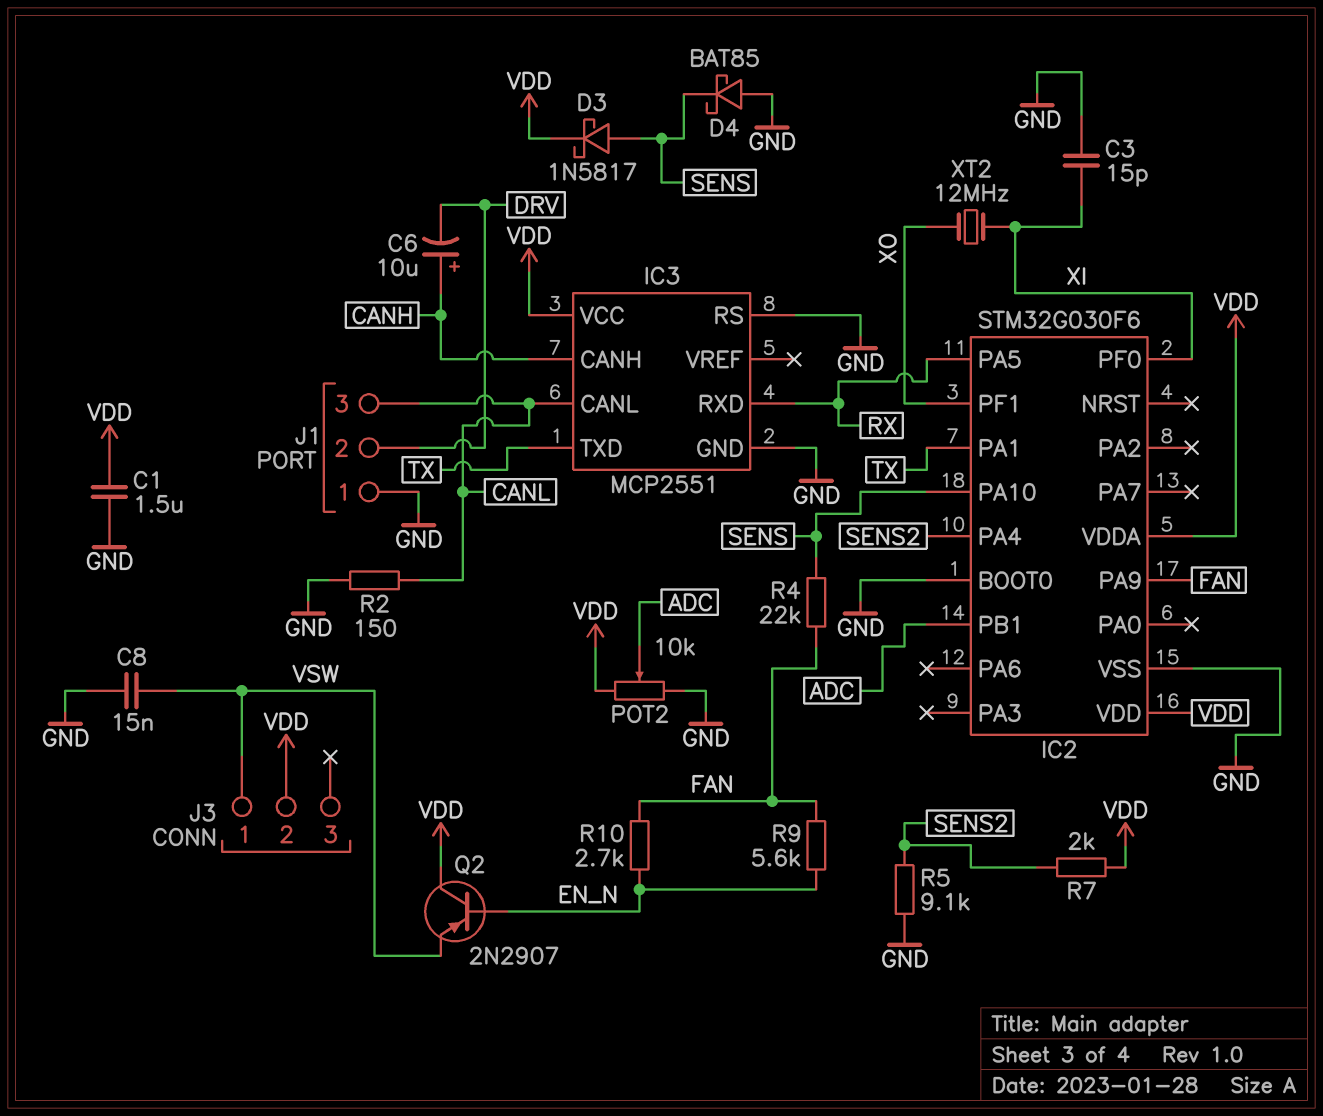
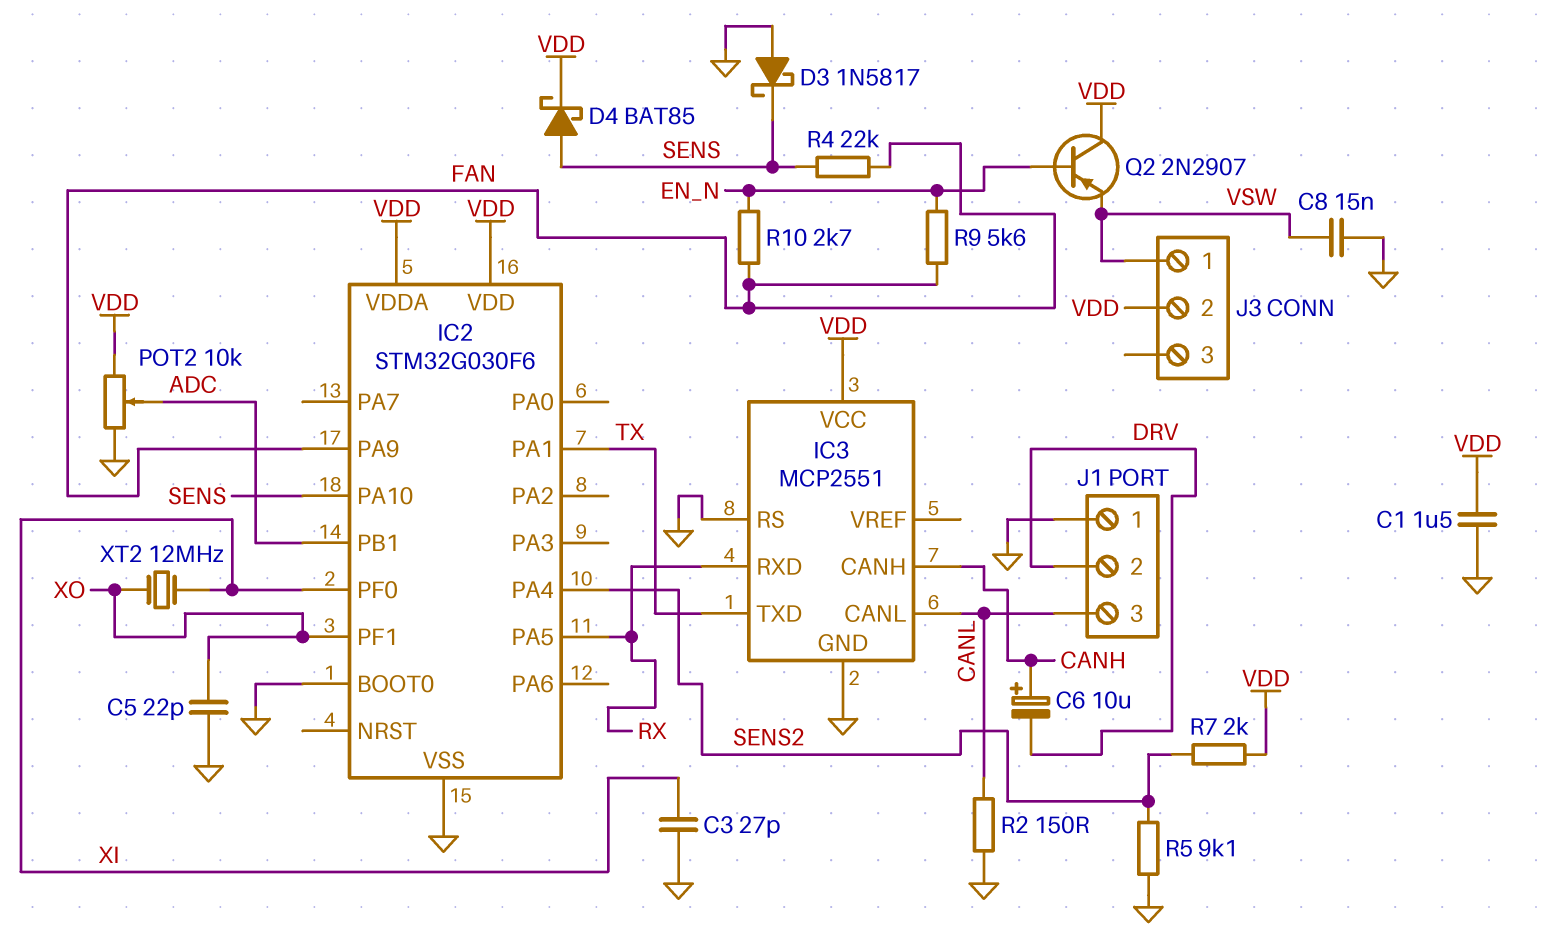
C3: 15pF (GND, XI) -> 27pF (GND, XI)
C5: none -> 22pF (GND, XO)
D3: schottky 1N5817 (A SENS, K VDD) -> schottky 1N5817 (A GND, K SENS)
D4: schottky BAT85 (A GND, K SENS) -> schottky BAT85 (A SENS, K VDD)

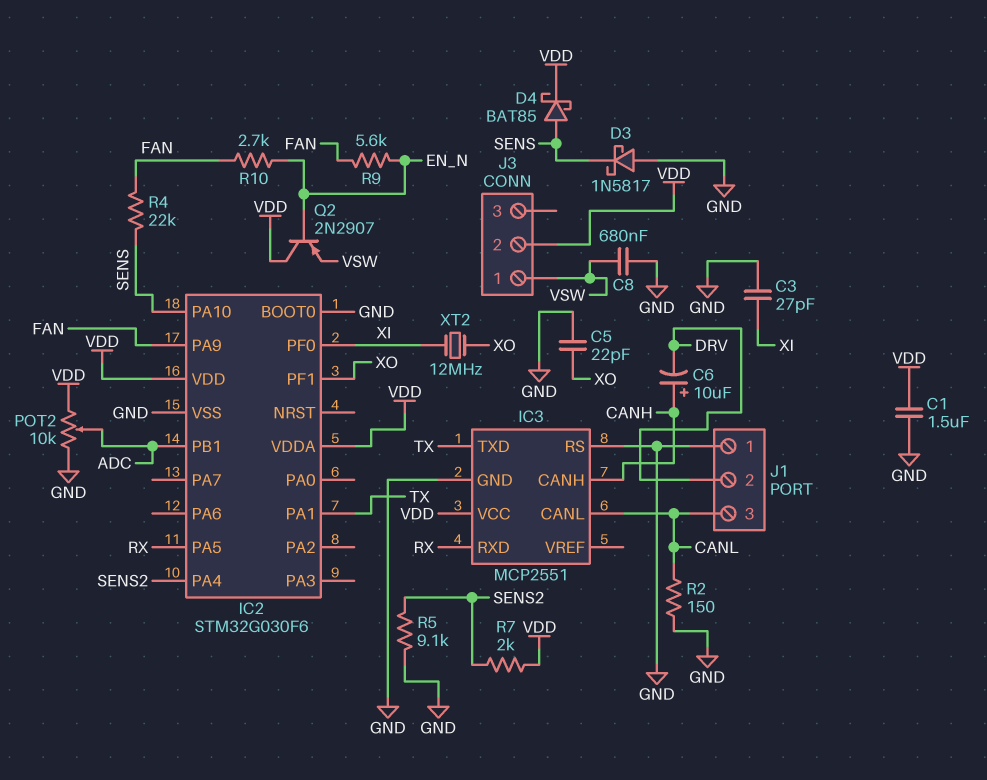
C8: 15nF (GND, VSW) -> 680nF (GND, VSW)

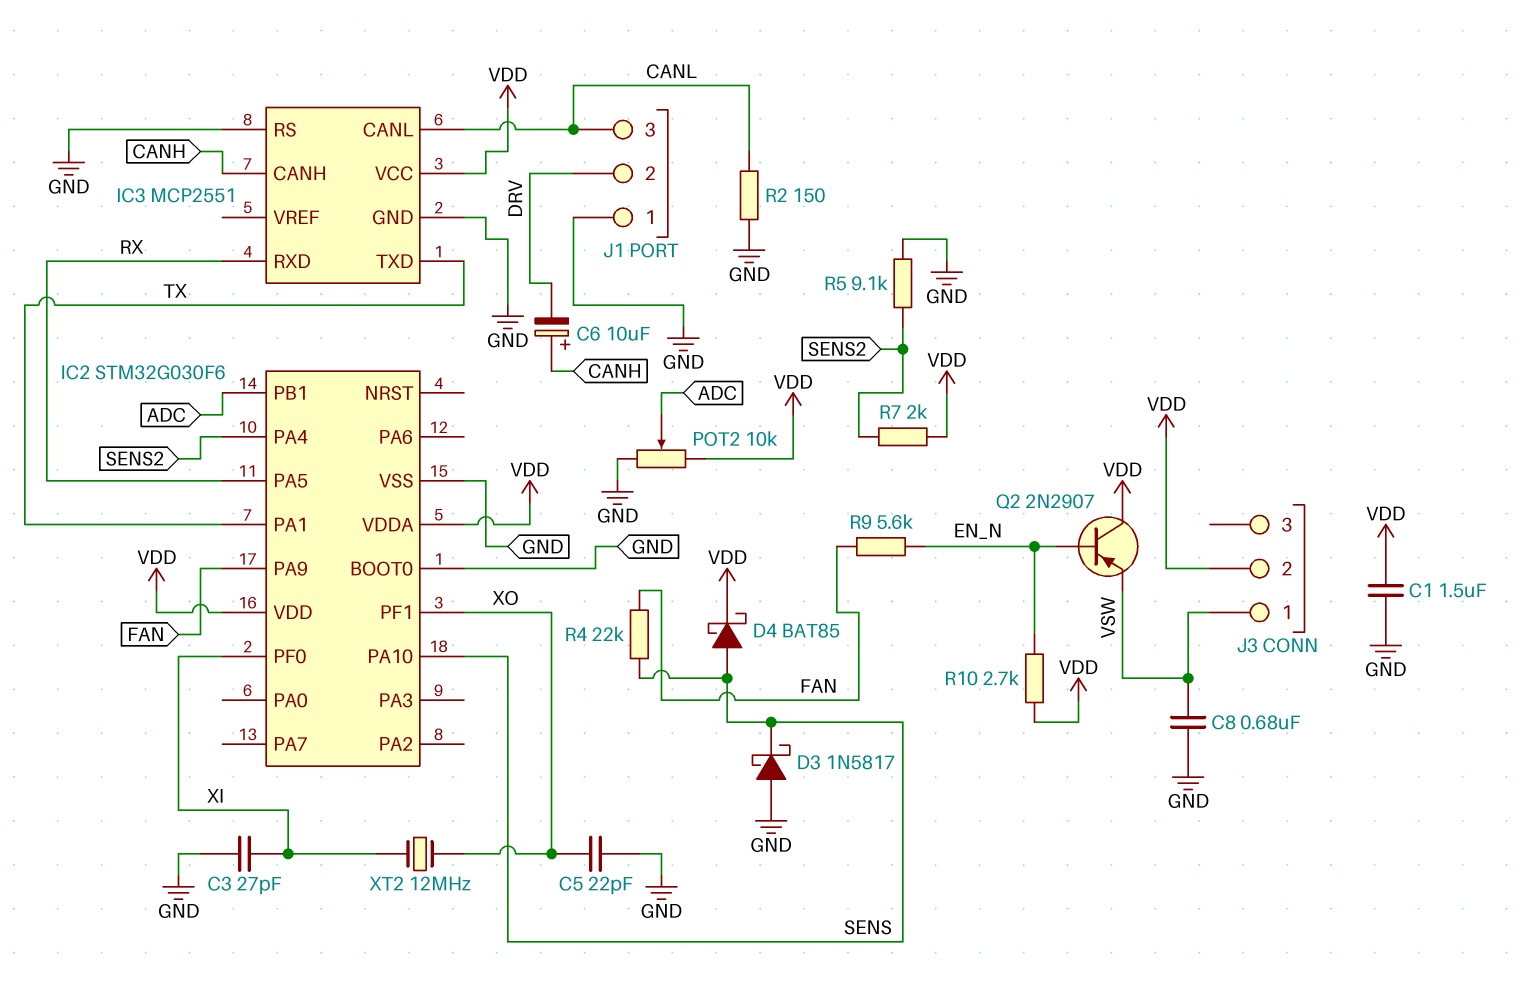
R10: 2.7k (EN_N, FAN) -> 2.7k (EN_N, VDD)

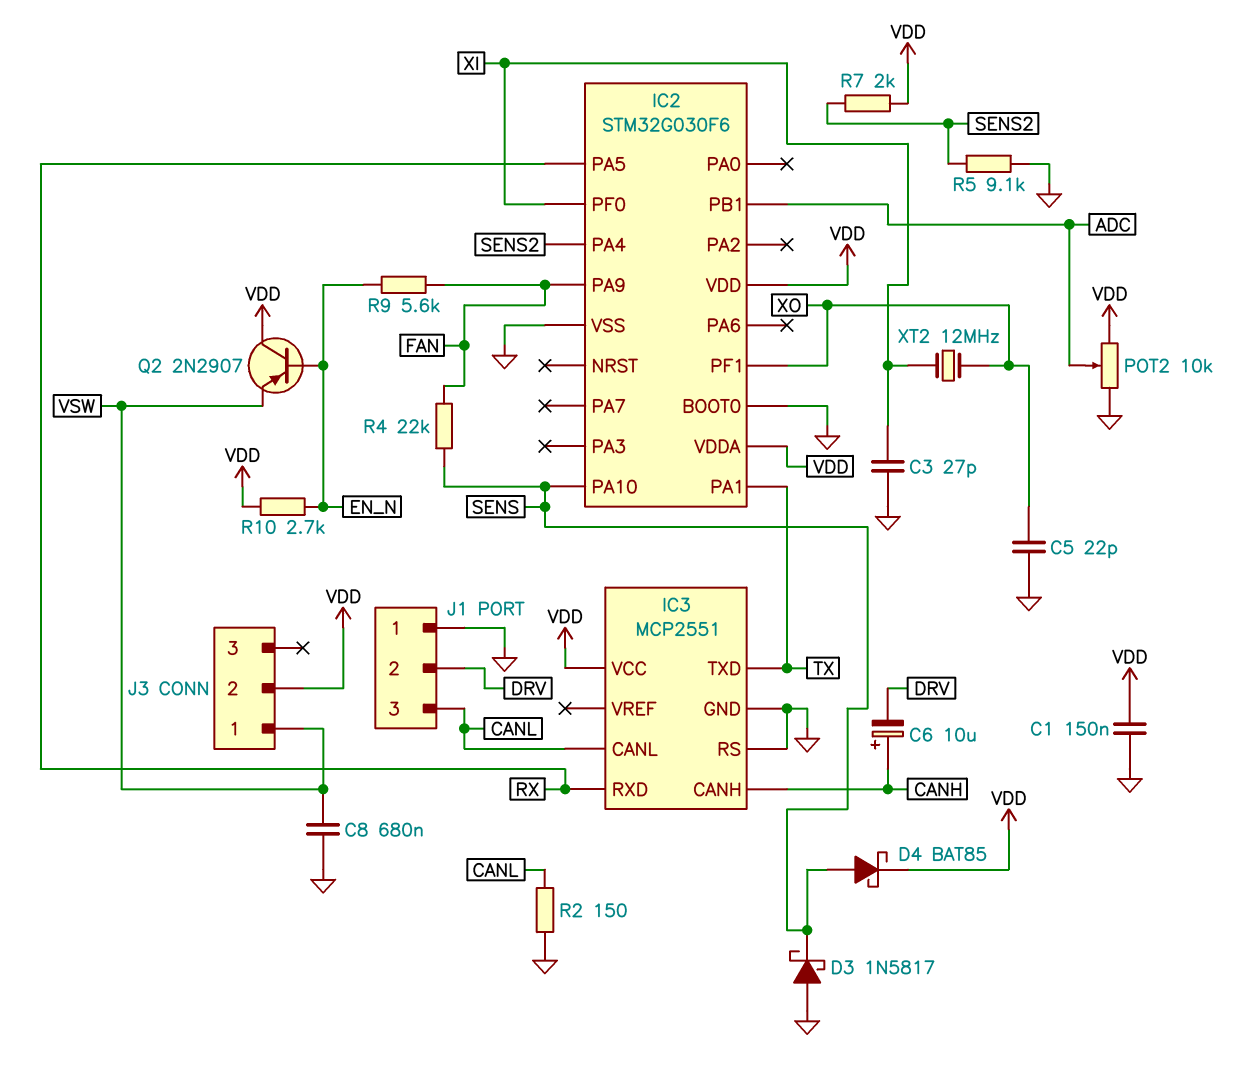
C1: 1.5uF (GND, VDD) -> 150nF (GND, VDD)

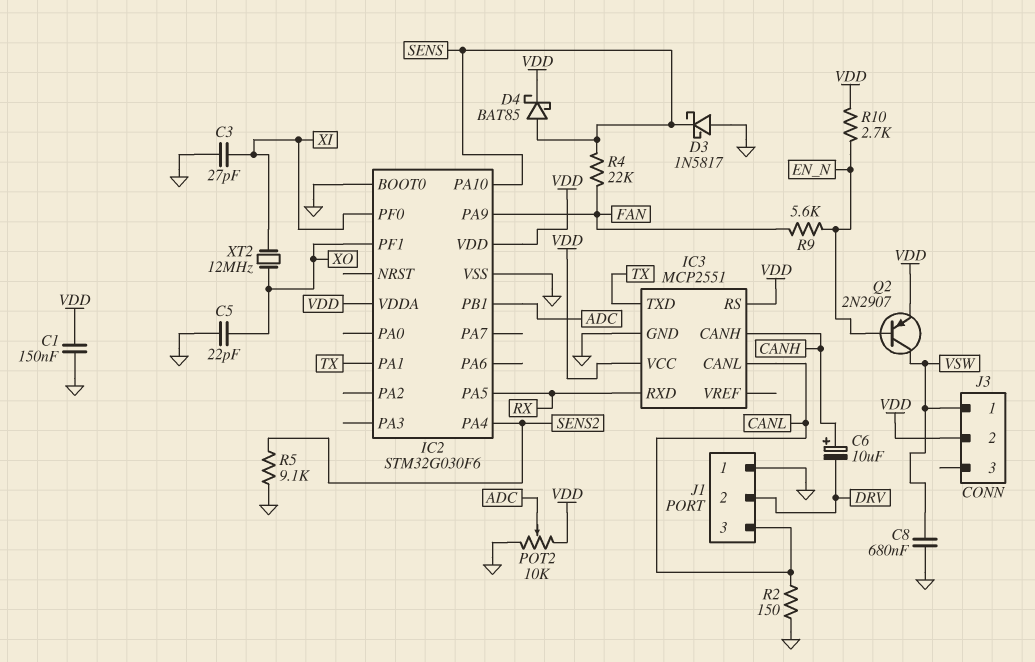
IC3 pin RS: GND -> VDD
Q2: PNP 2N2907 (B EN_N, C VDD, E VSW) -> PNP 2N2907 (B EN_N, C VSW, E VDD)
R7: 2k (SENS2, VDD) -> none

